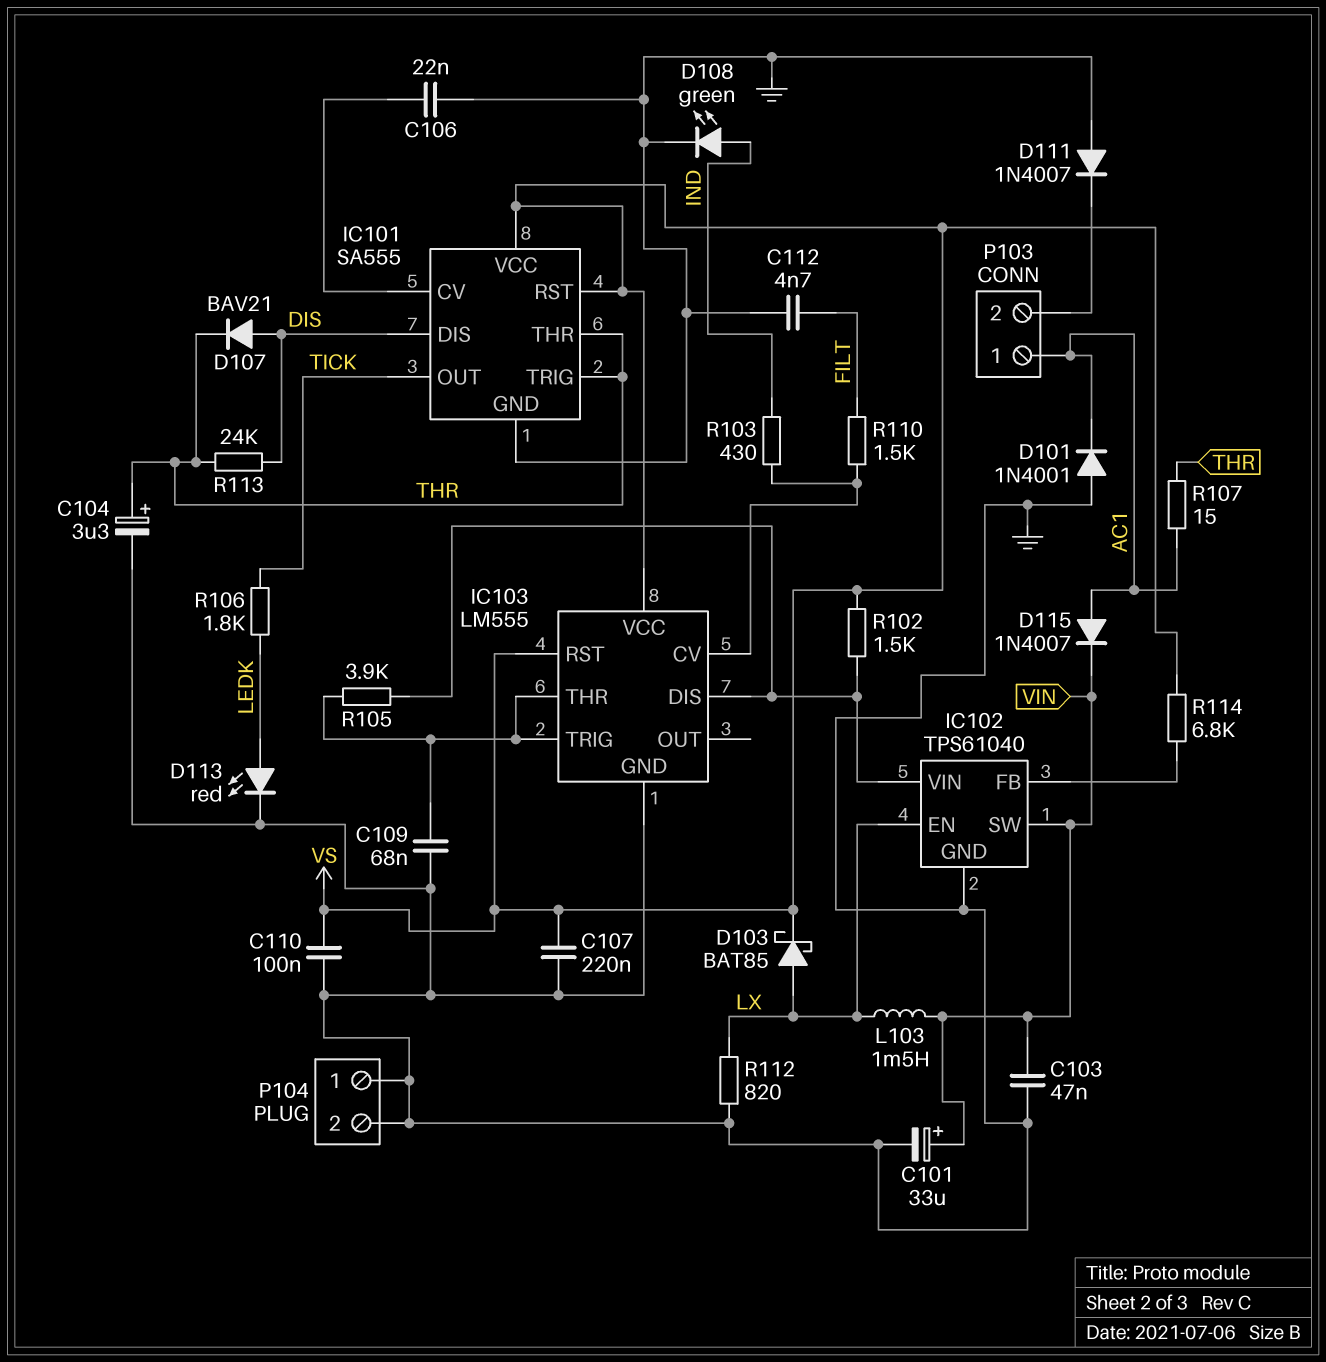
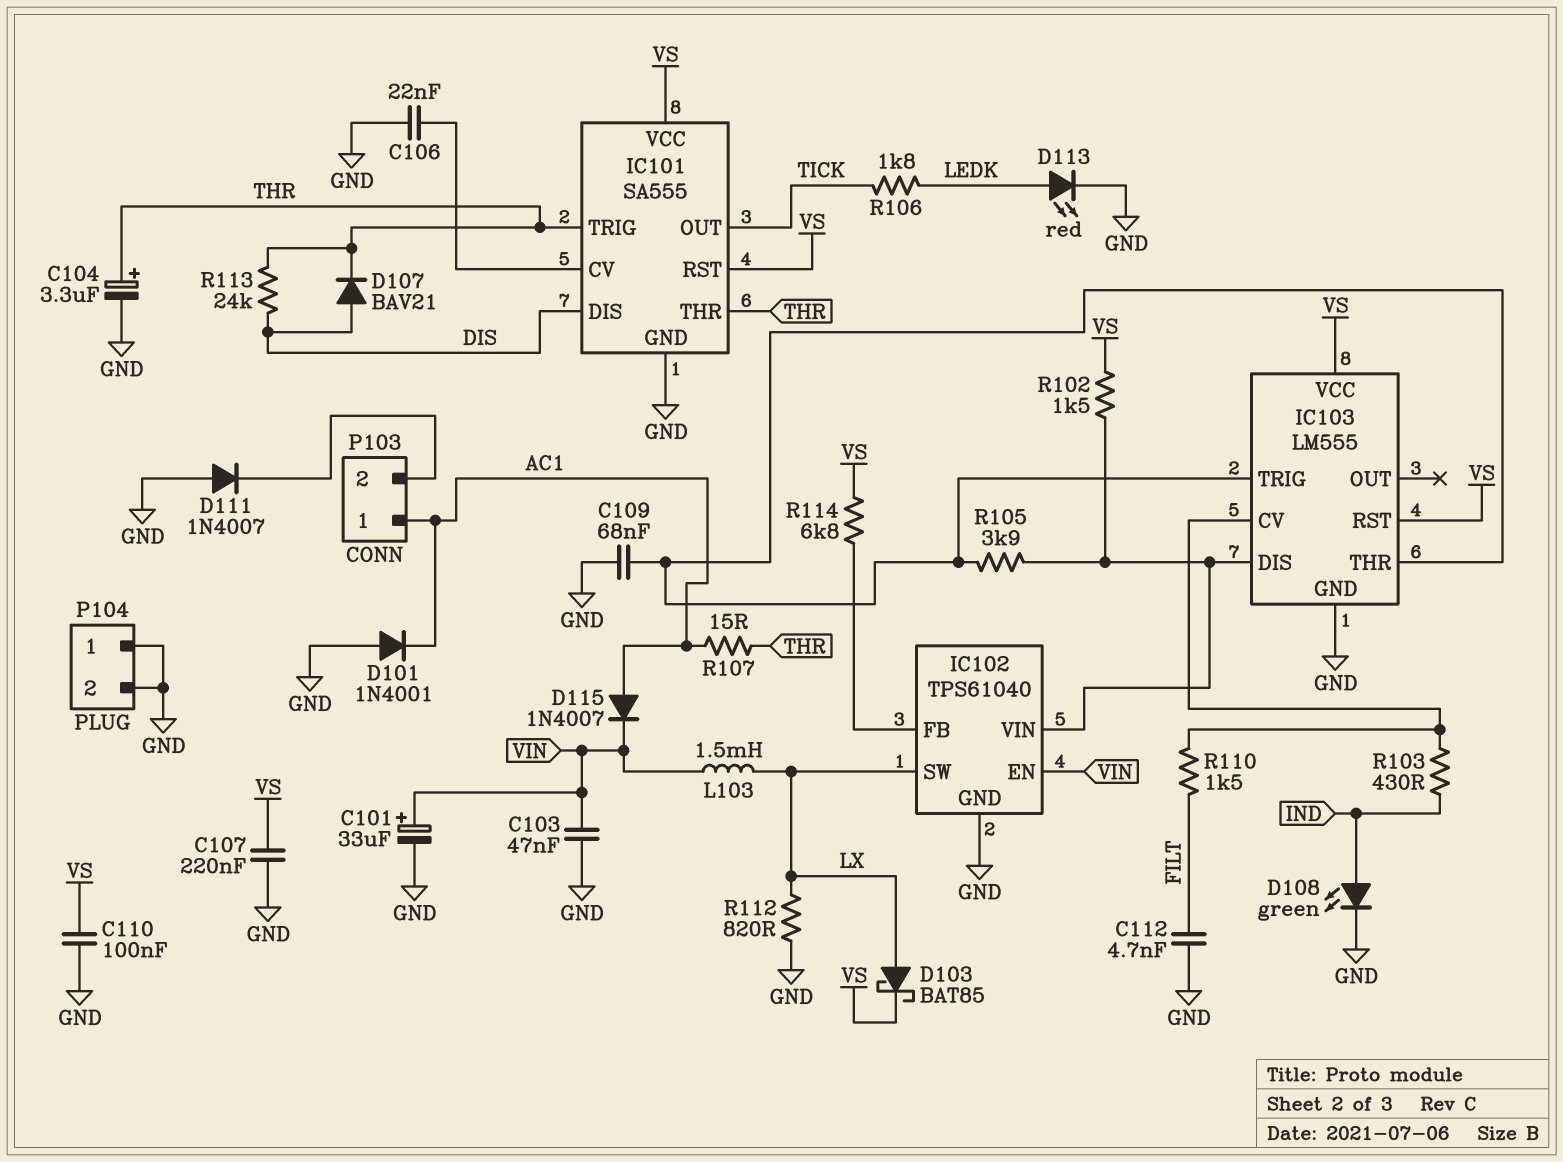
IC102 pin EN: LX -> VIN
IC102 pin SW: VIN -> LX

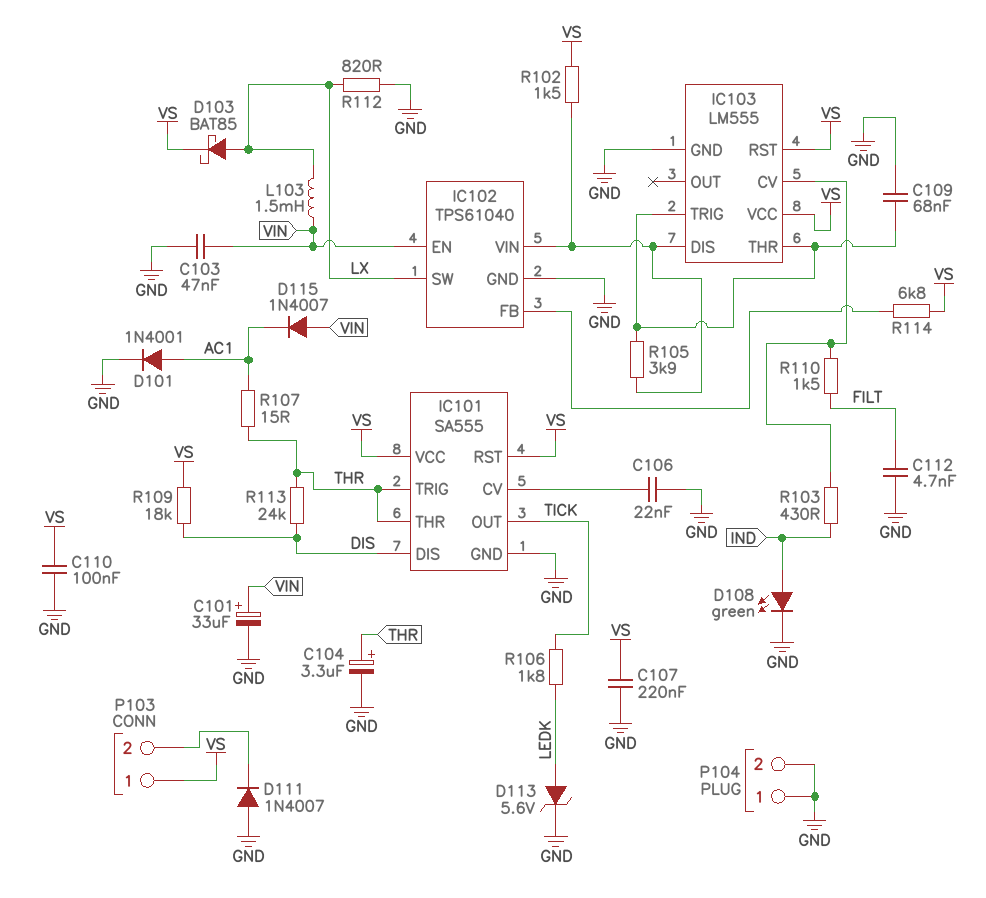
D101: diode 1N4001 (A GND, K AC1) -> diode 1N4001 (A AC1, K GND)
D107: diode BAV21 (A DIS, K THR) -> none
D113: LED red (A LEDK, K GND) -> zener 5.6V (A LEDK, K GND)
D115: diode 1N4007 (A AC1, K VIN) -> diode 1N4007 (A VIN, K AC1)
P103 pin 1: AC1 -> VS
R109: none -> 18k (DIS, VS)

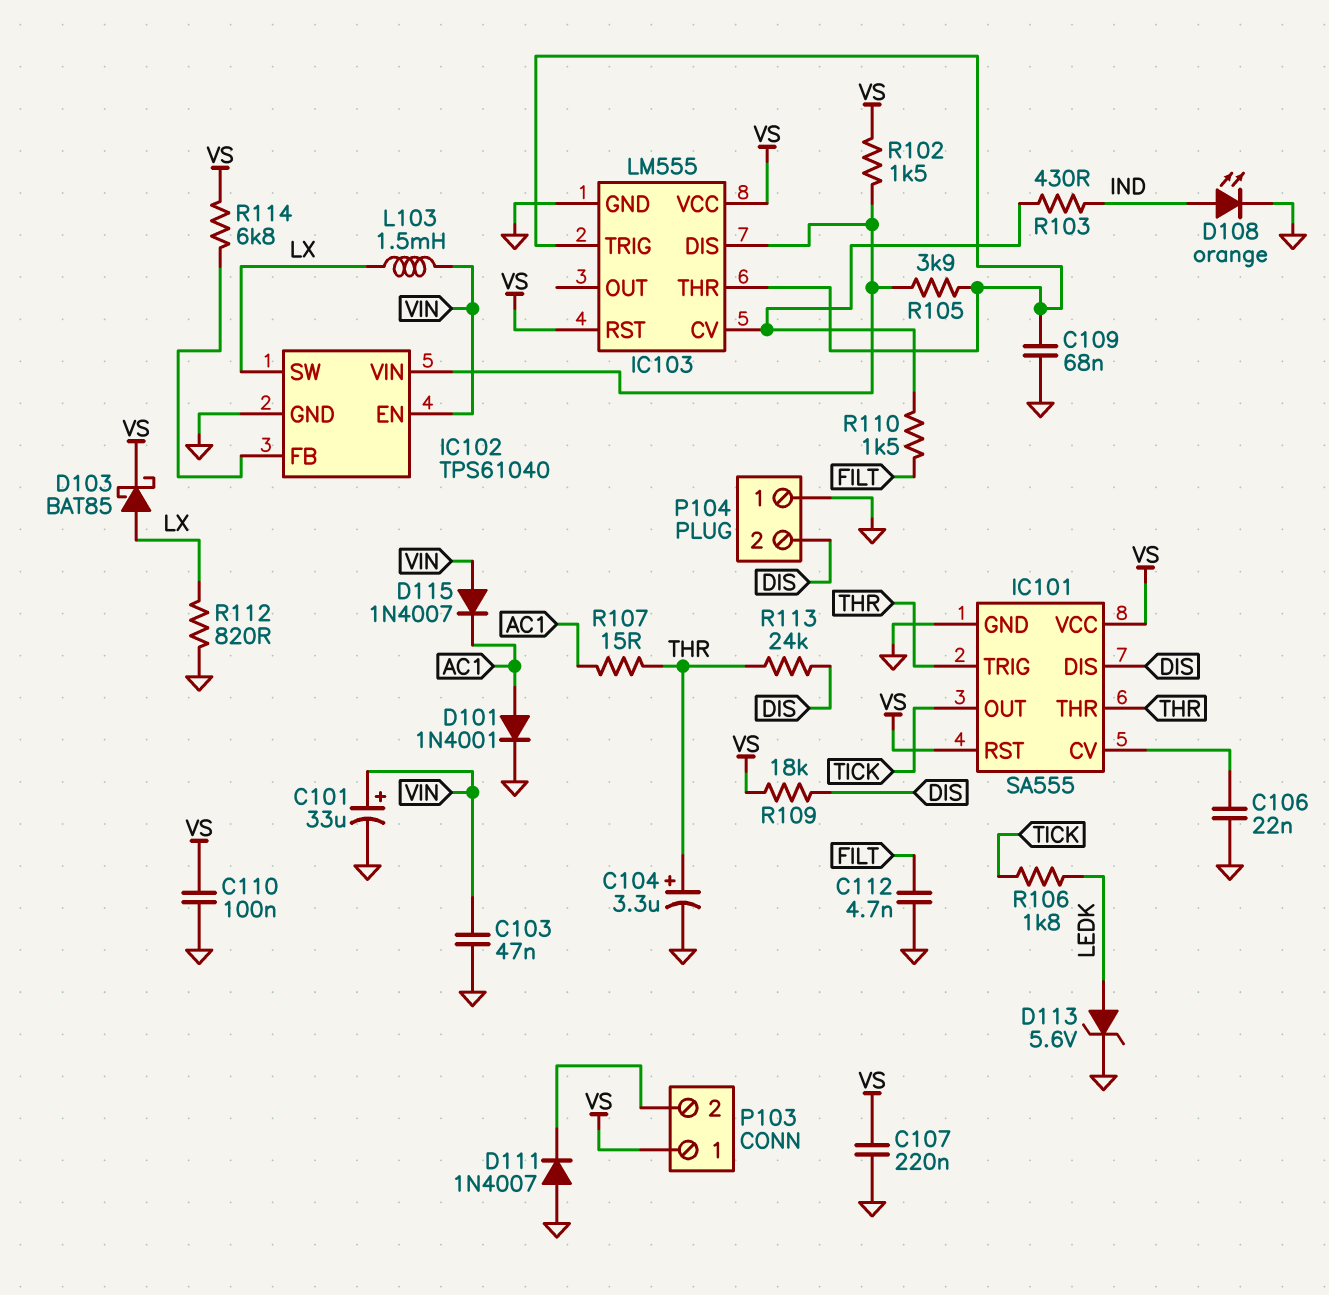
D108: LED green (A IND, K GND) -> LED orange (A IND, K GND)
P104 pin 2: GND -> DIS

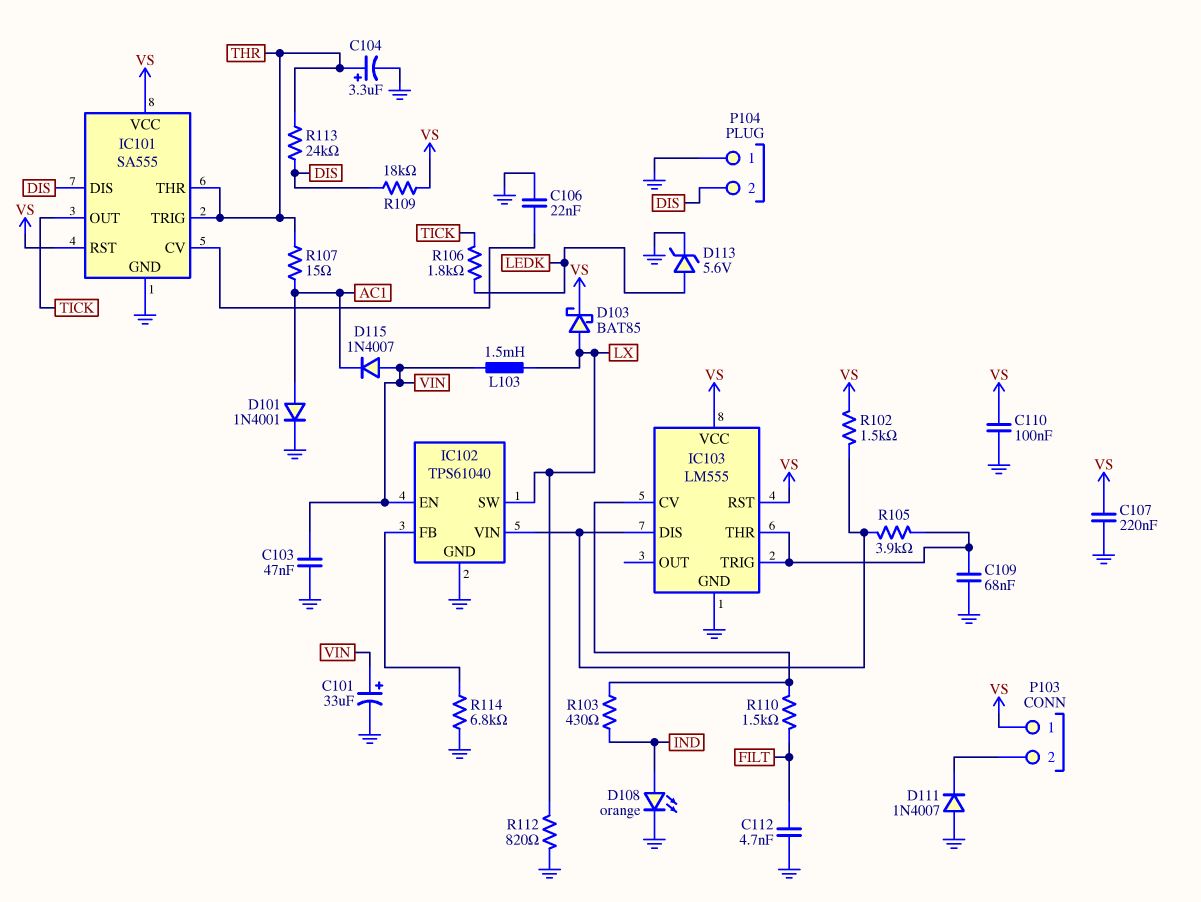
R114: 6.8k (IC102/FB, VS) -> 6.8k (GND, IC102/FB)

